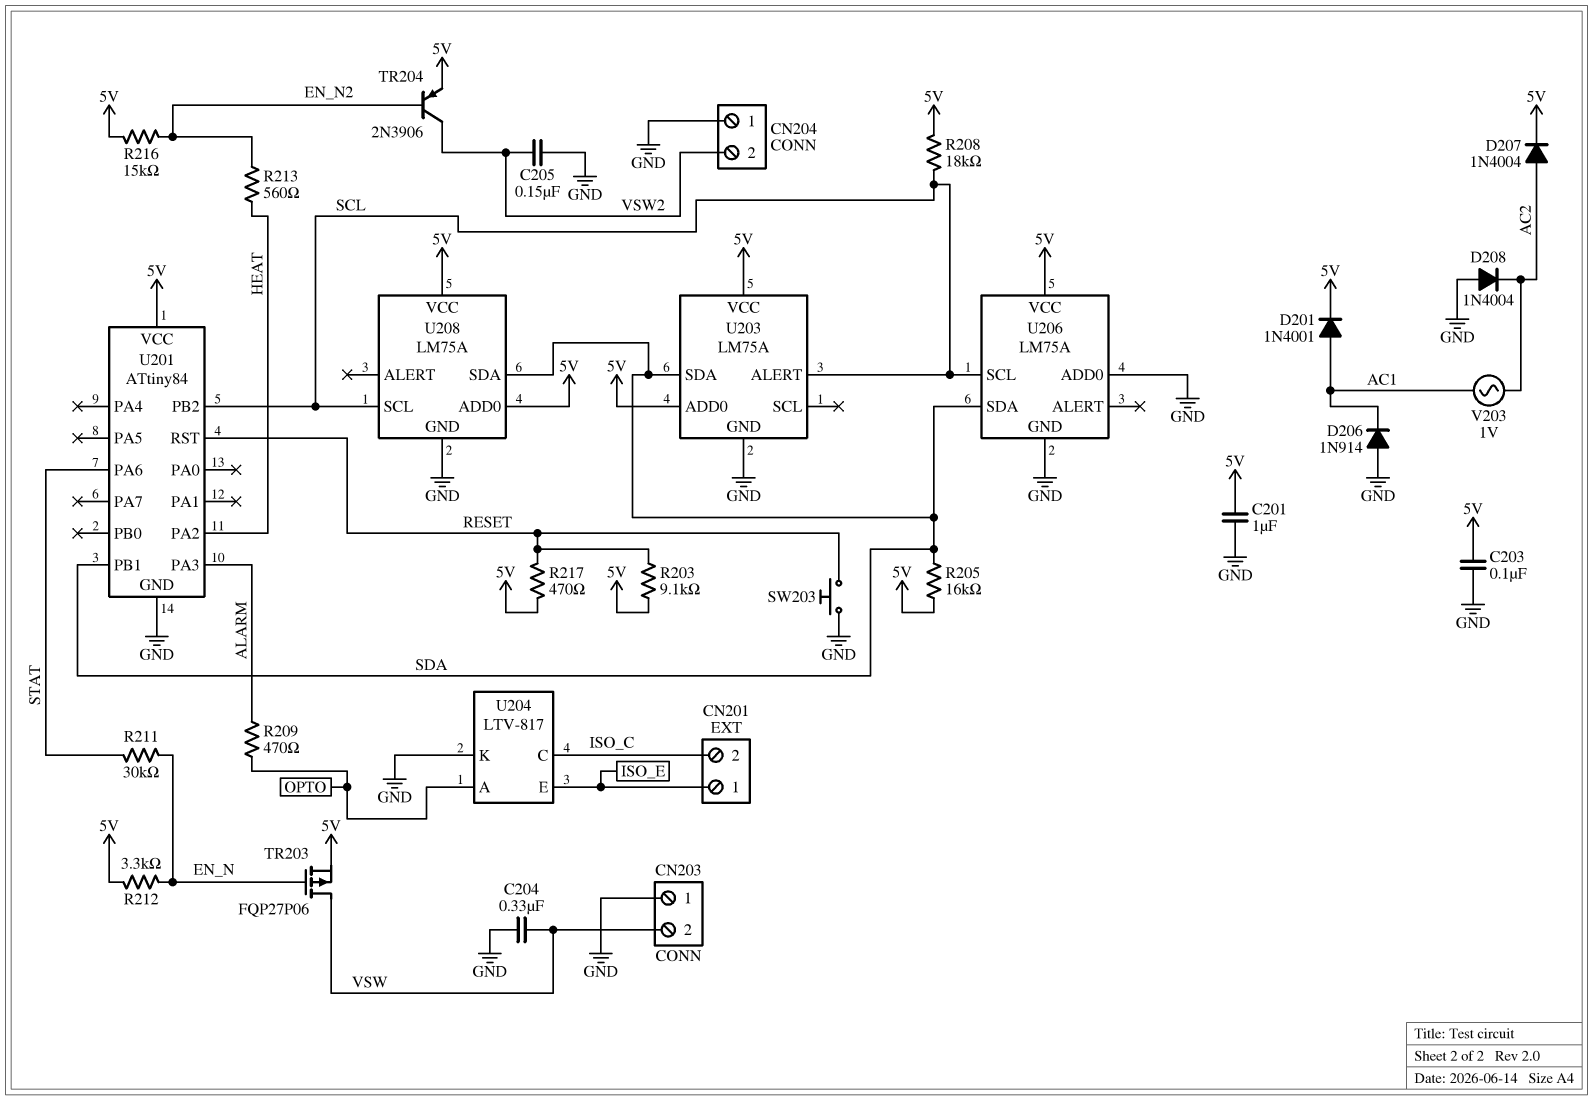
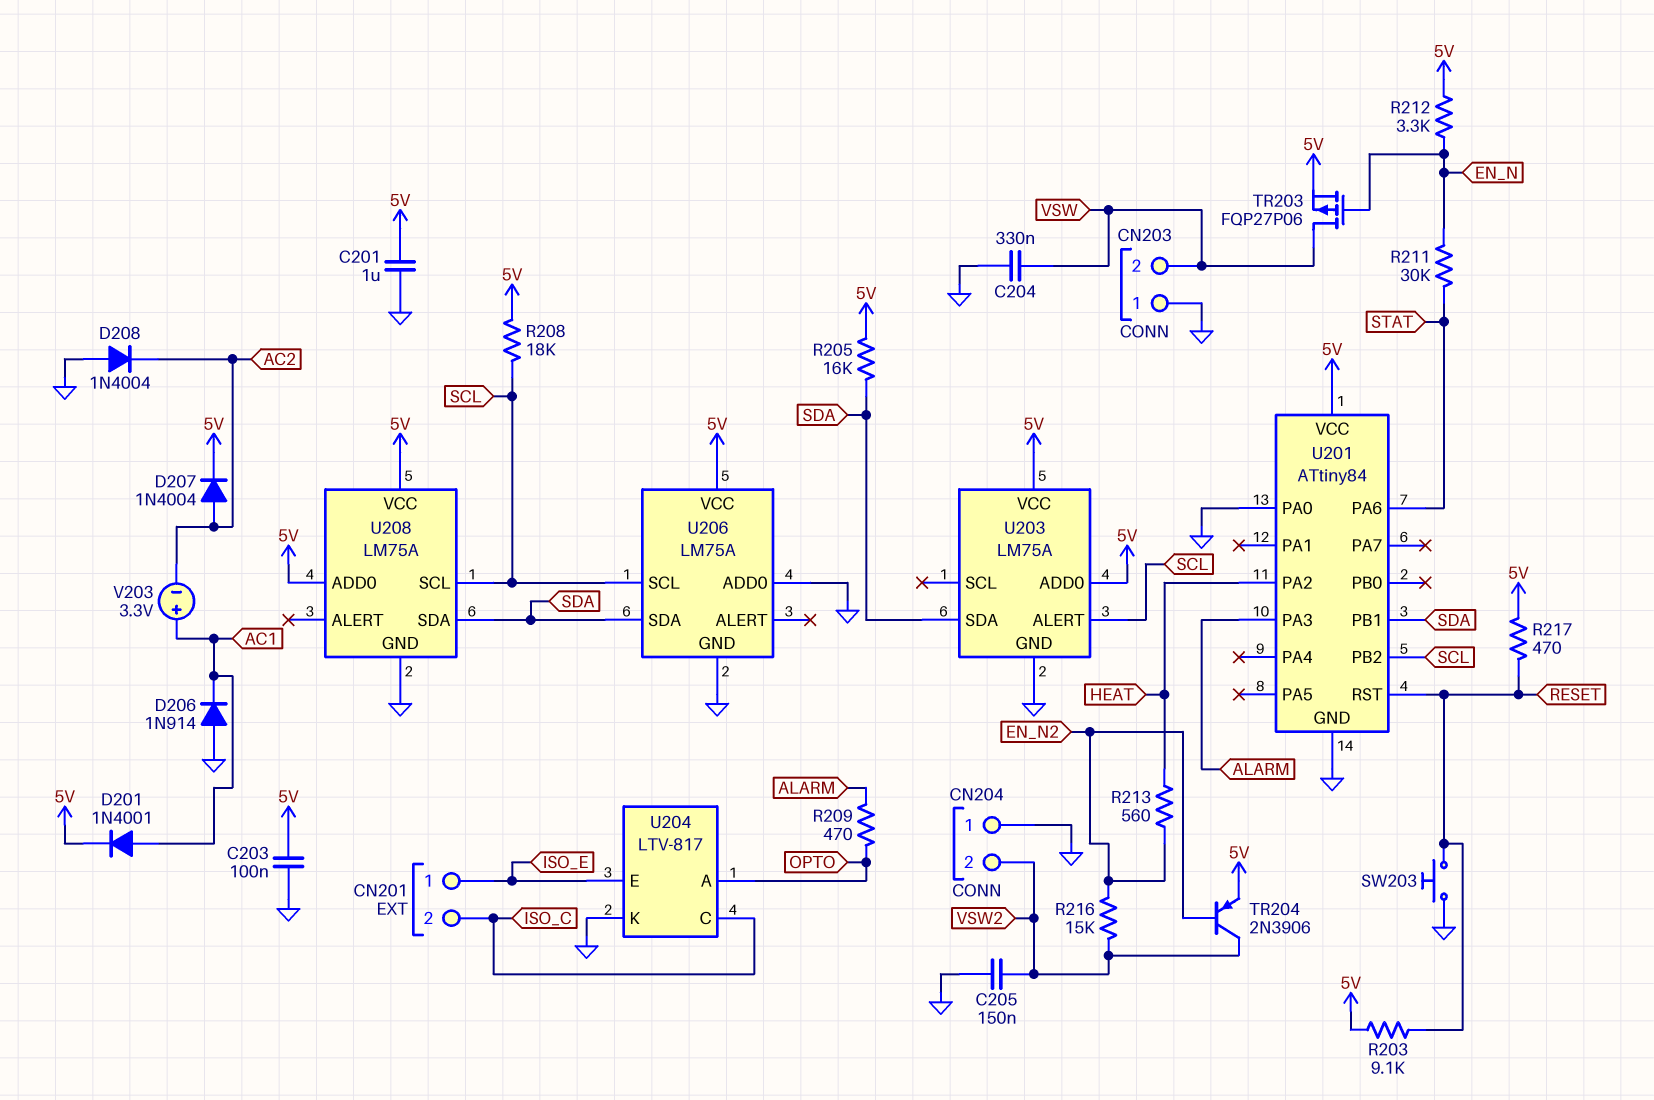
R216: 15k (5V, EN_N2) -> 15k (EN_N2, VSW2)
U201 pin PA0: none -> GND
V203: AC 1V (AC1, AC2) -> 3.3V (plus AC1, minus AC2)

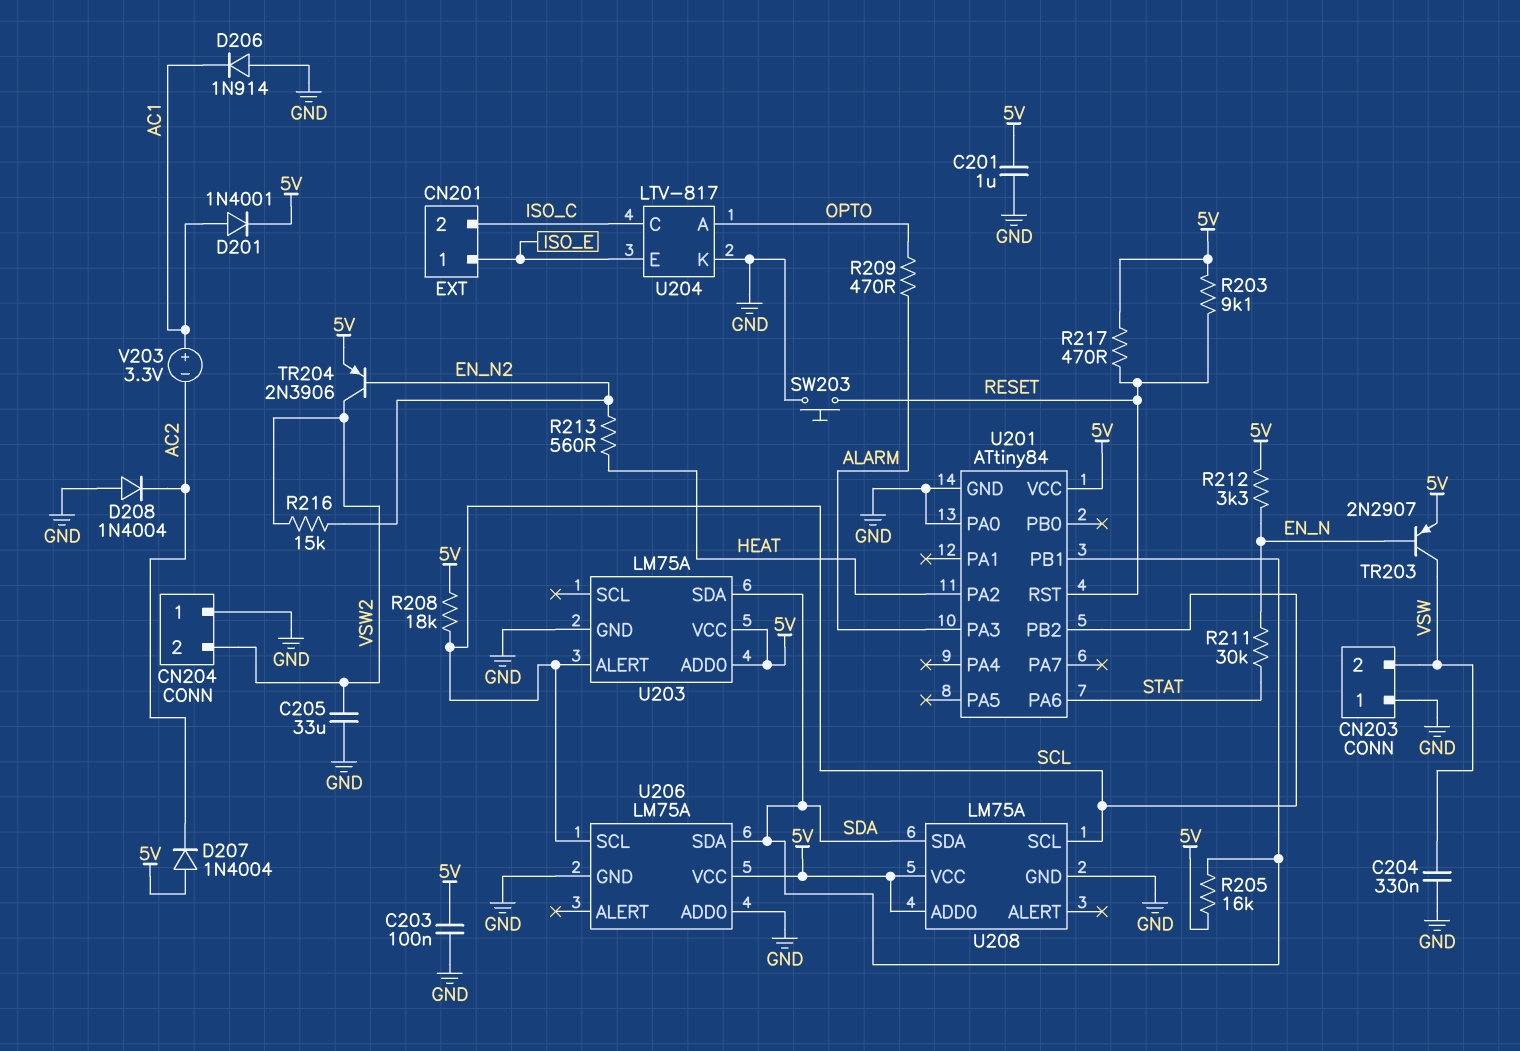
C205: 150nF (GND, VSW2) -> 33uF (GND, VSW2)
D207: diode 1N4004 (A AC2, K 5V) -> diode 1N4004 (A 5V, K AC2)
TR203: PMOS FQP27P06 (G EN_N, D VSW, S 5V) -> PNP 2N2907 (B EN_N, C VSW, E 5V)

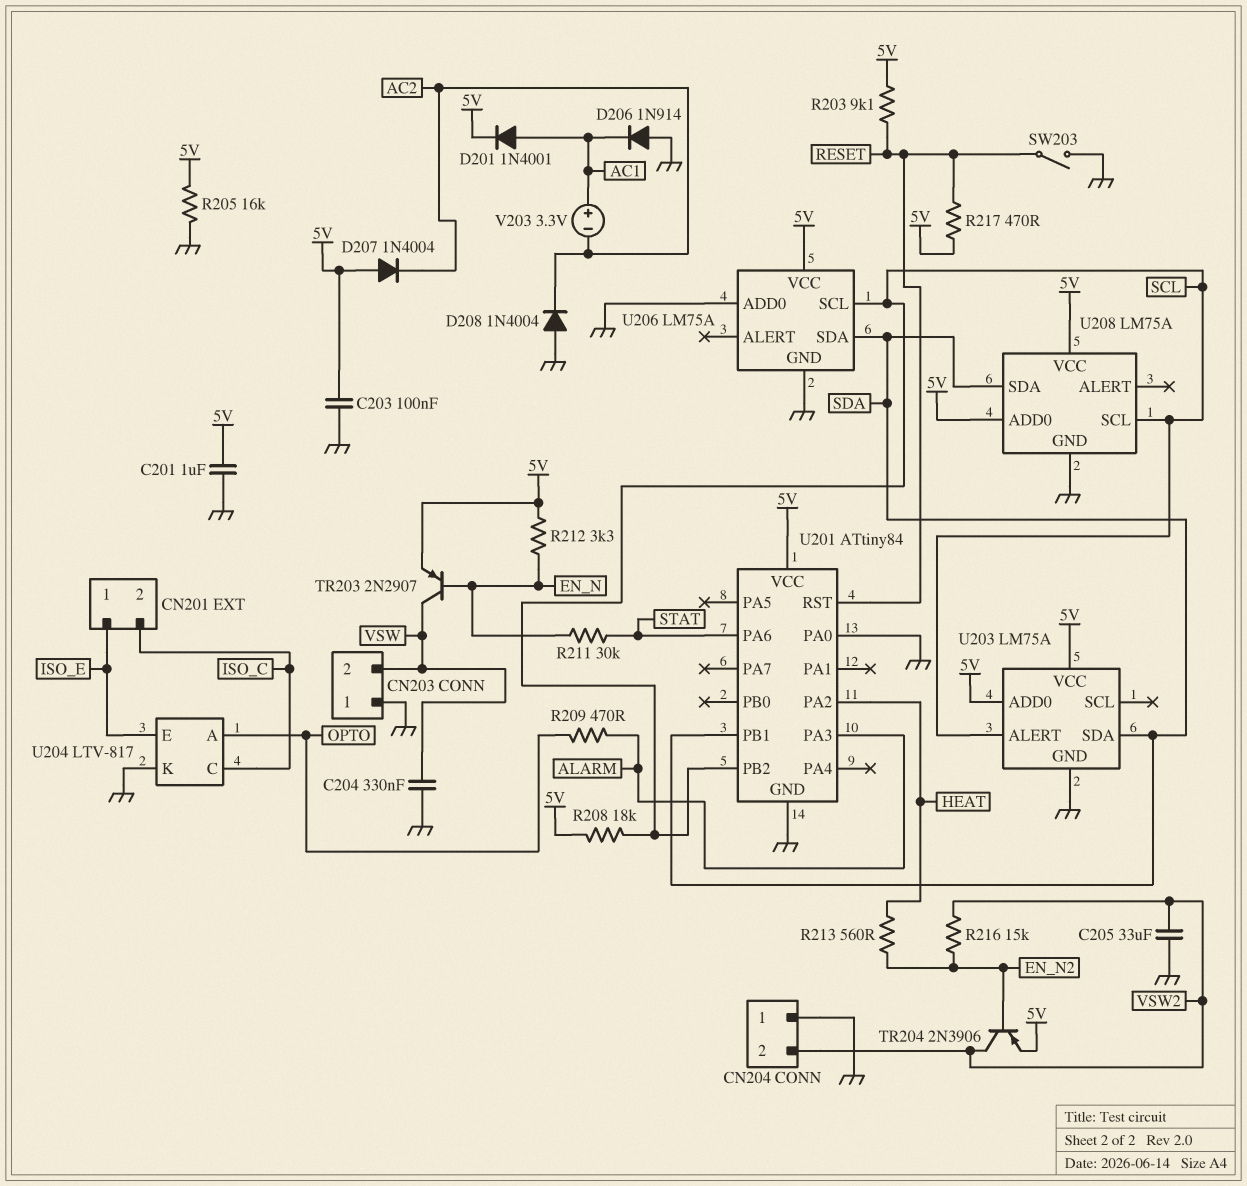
R205: 16k (5V, SDA) -> 16k (5V, GND)
SW203: button (GND, RESET) -> switch (GND, RESET)

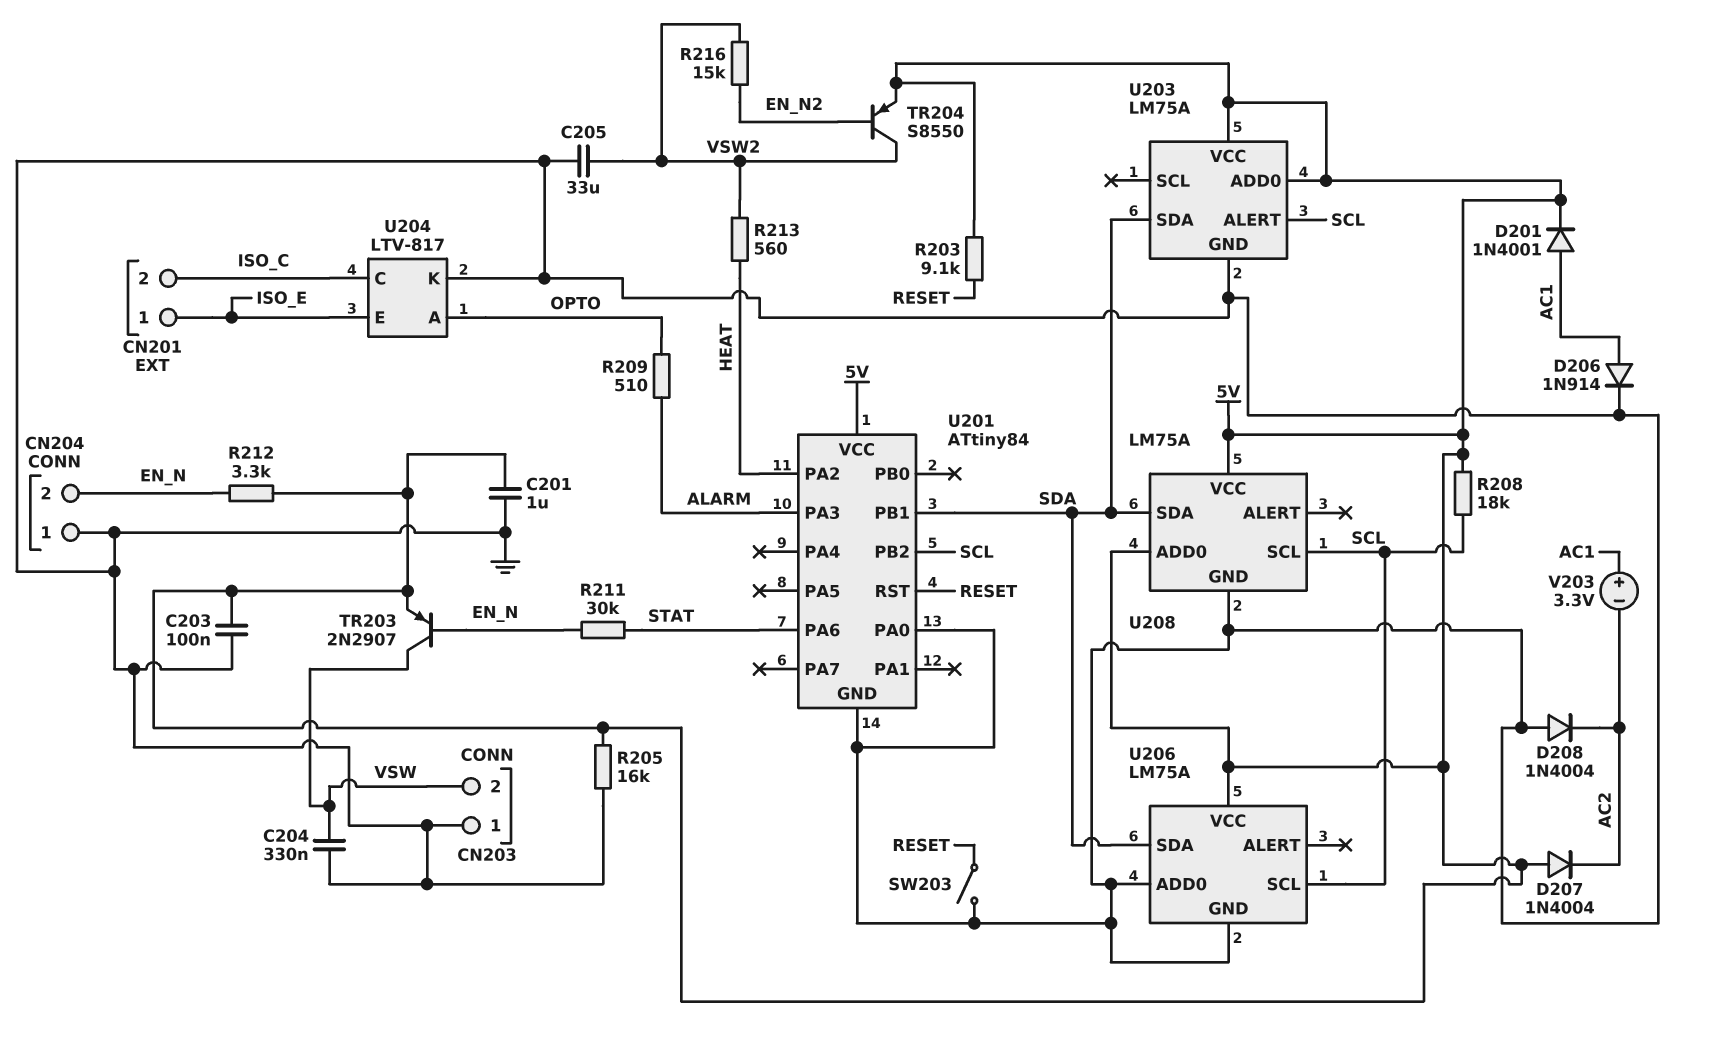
CN204 pin 2: VSW2 -> EN_N
D206: diode 1N914 (A GND, K AC1) -> diode 1N914 (A AC1, K GND)
R209: 470 (ALARM, OPTO) -> 510 (ALARM, OPTO)
R213: 560 (EN_N2, HEAT) -> 560 (HEAT, VSW2)
R217: 470 (5V, RESET) -> none
TR204: PNP 2N3906 (B EN_N2, C VSW2, E 5V) -> PNP S8550 (B EN_N2, C VSW2, E 5V)

